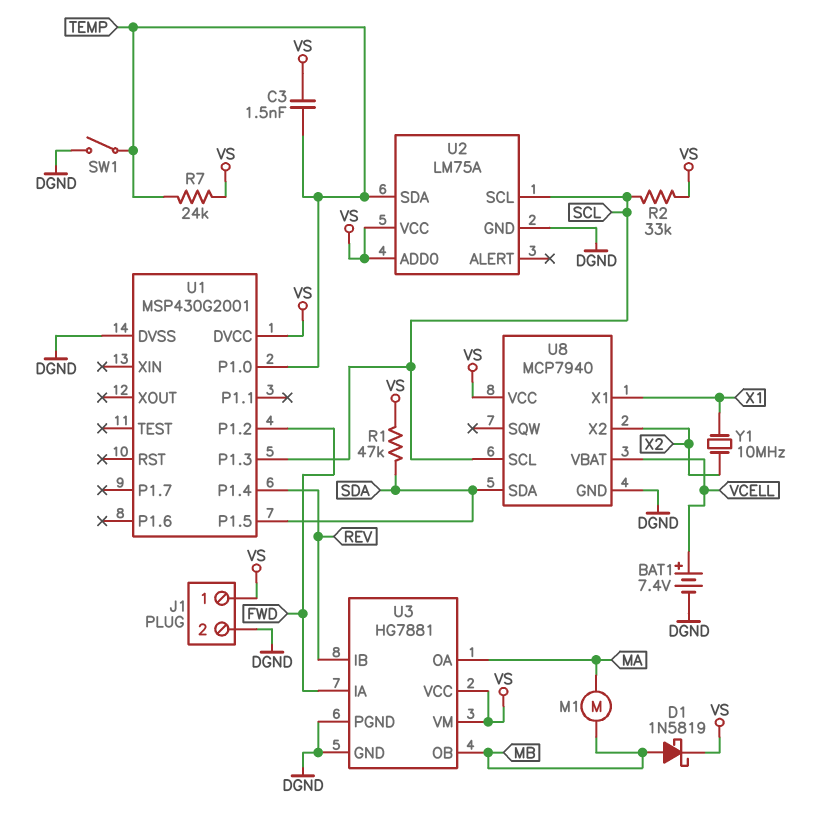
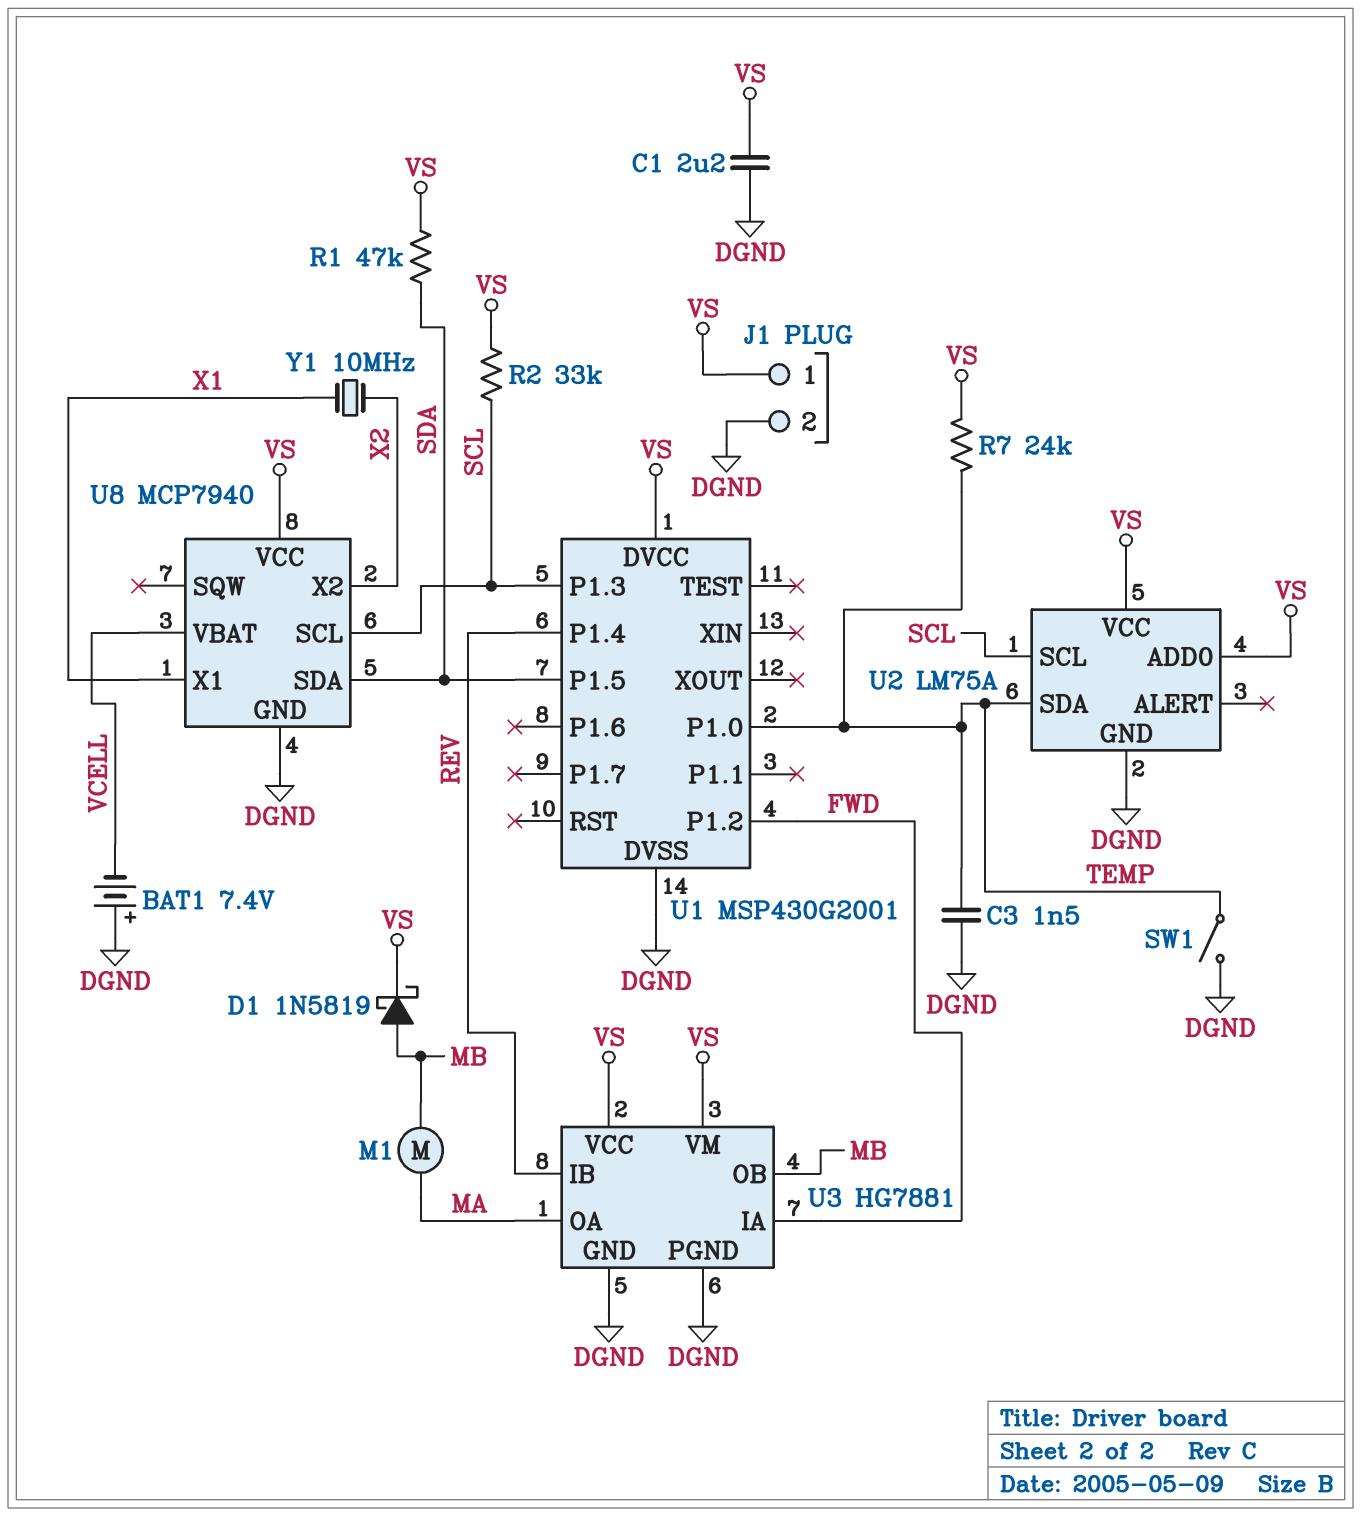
BAT1: 7.4V (plus VCELL, minus DGND) -> 7.4V (plus DGND, minus VCELL)
C1: none -> 2.2uF (DGND, VS)
C3: 1.5nF (TEMP, VS) -> 1.5nF (DGND, TEMP)

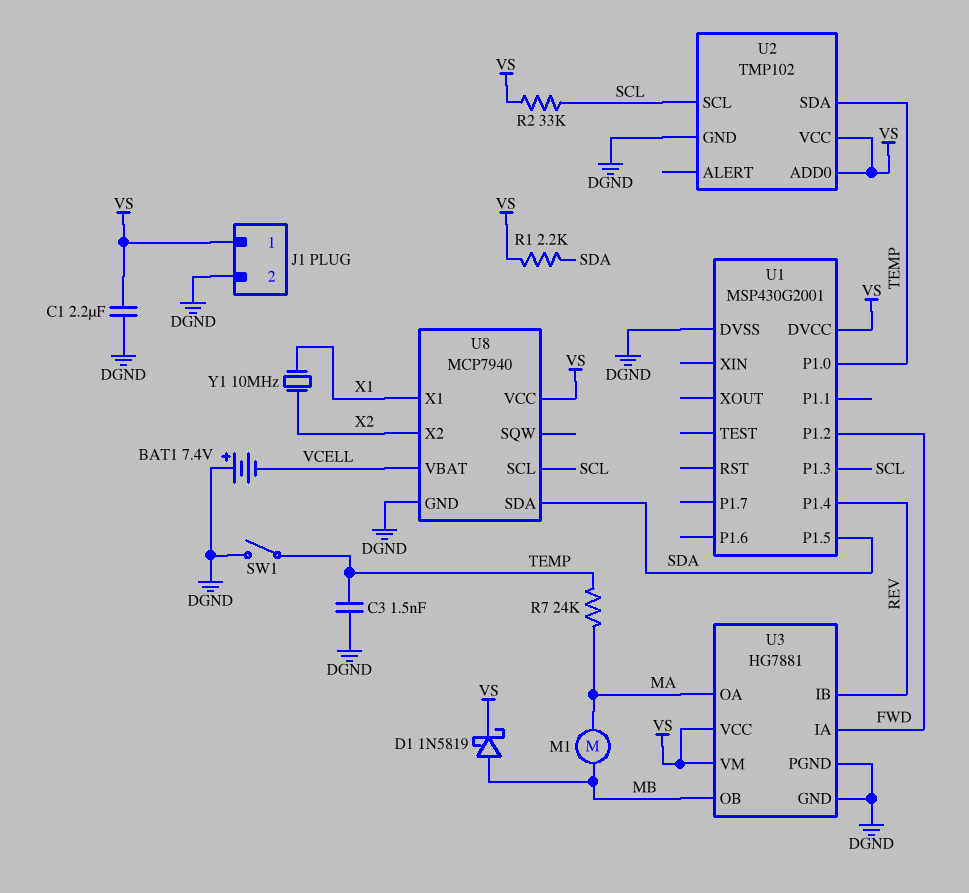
R1: 47k (SDA, VS) -> 2.2k (SDA, VS)
R7: 24k (TEMP, VS) -> 24k (MA, TEMP)
U2: LM75A -> TMP102

